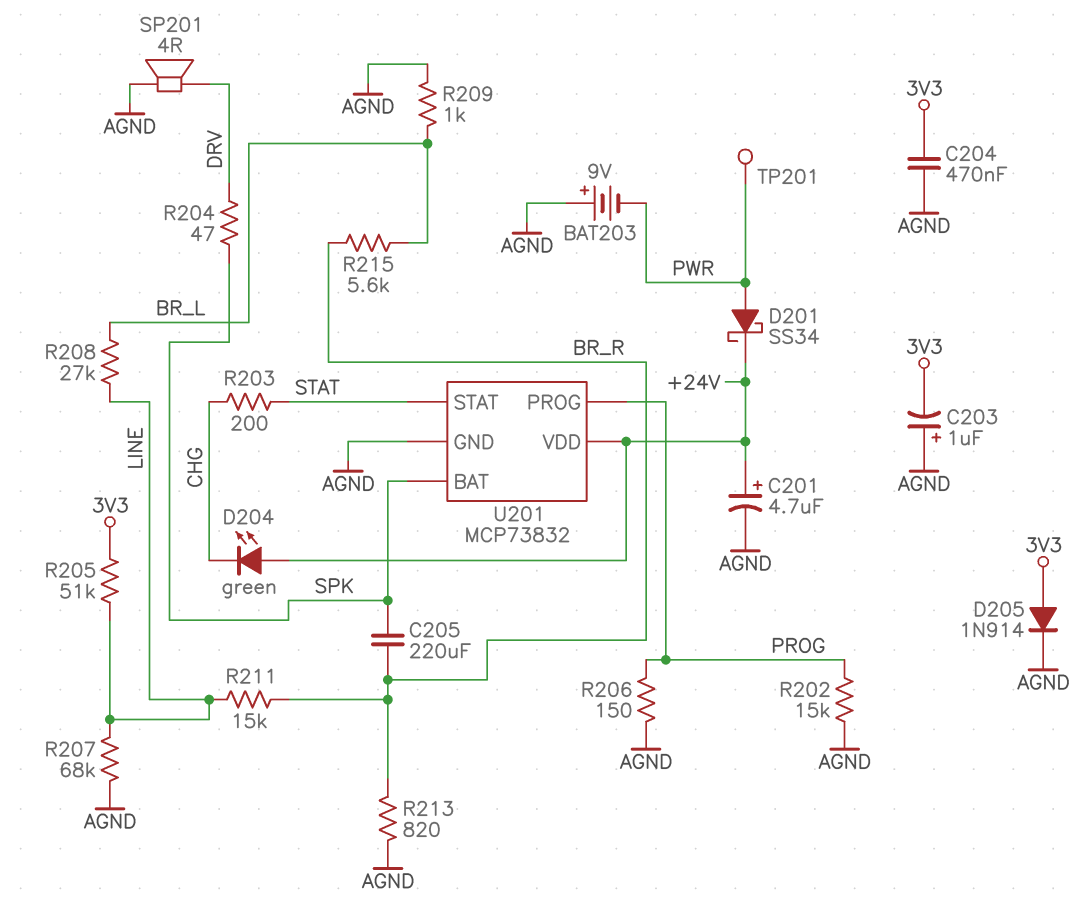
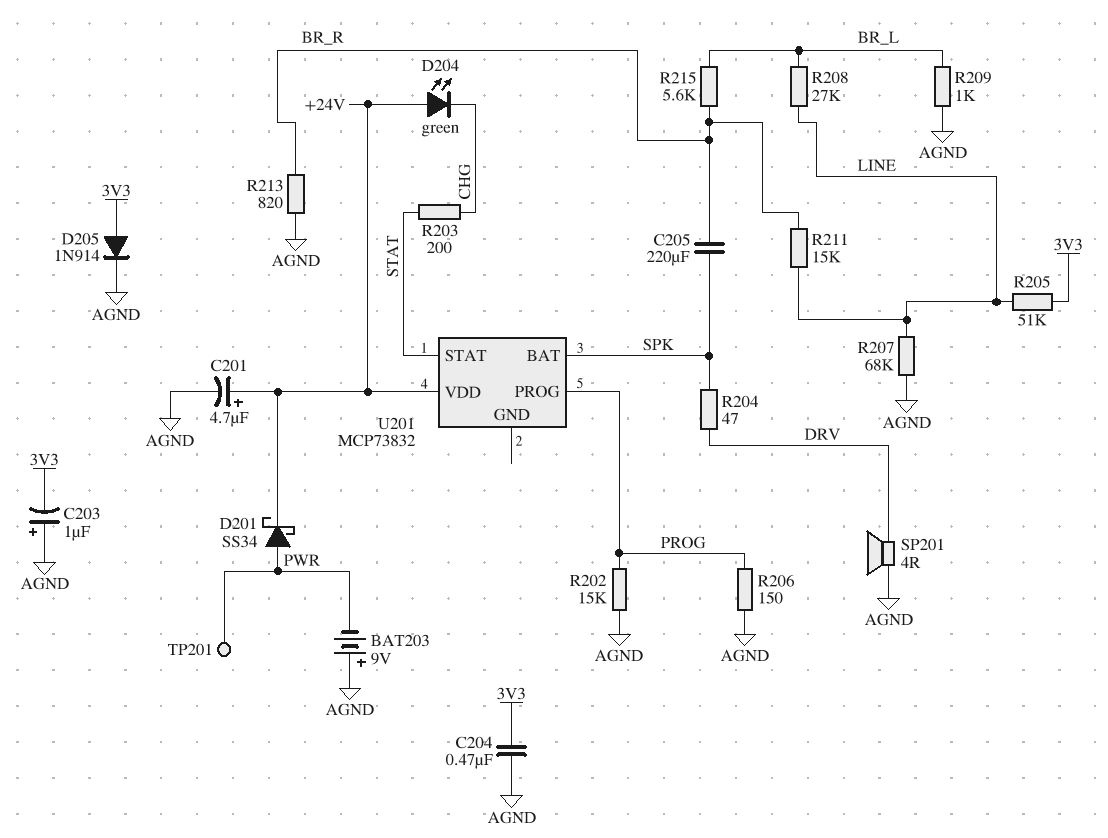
U201 pin GND: AGND -> none

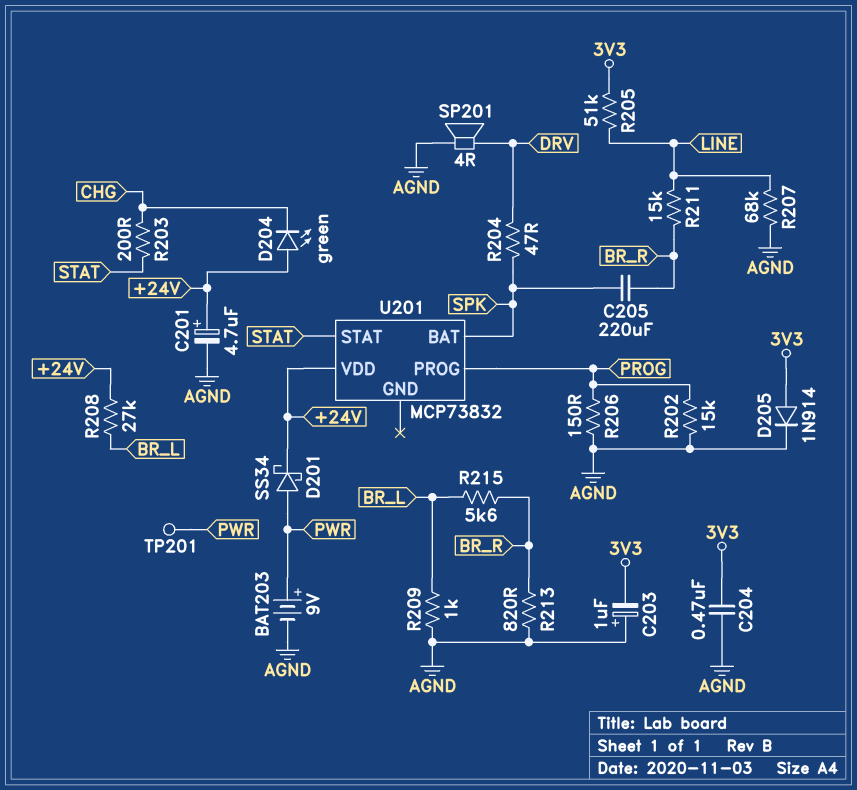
BAT203: 9V (plus AGND, minus PWR) -> 9V (plus PWR, minus AGND)
R208: 27k (BR_L, LINE) -> 27k (+24V, BR_L)

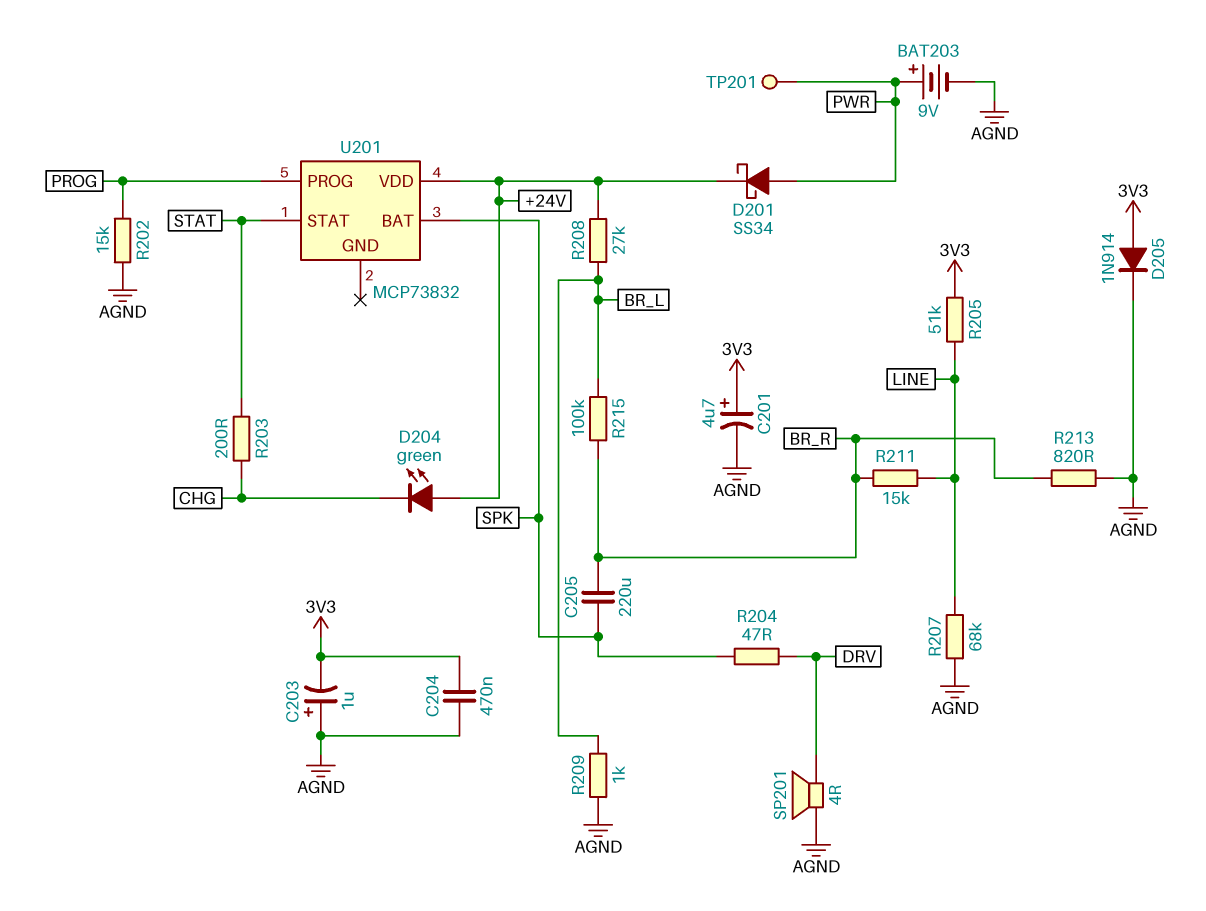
C201: 4.7uF (plus +24V, minus AGND) -> 4.7uF (plus 3V3, minus AGND)
R206: 150 (AGND, PROG) -> none
R215: 5.6k (BR_L, BR_R) -> 100k (BR_L, BR_R)

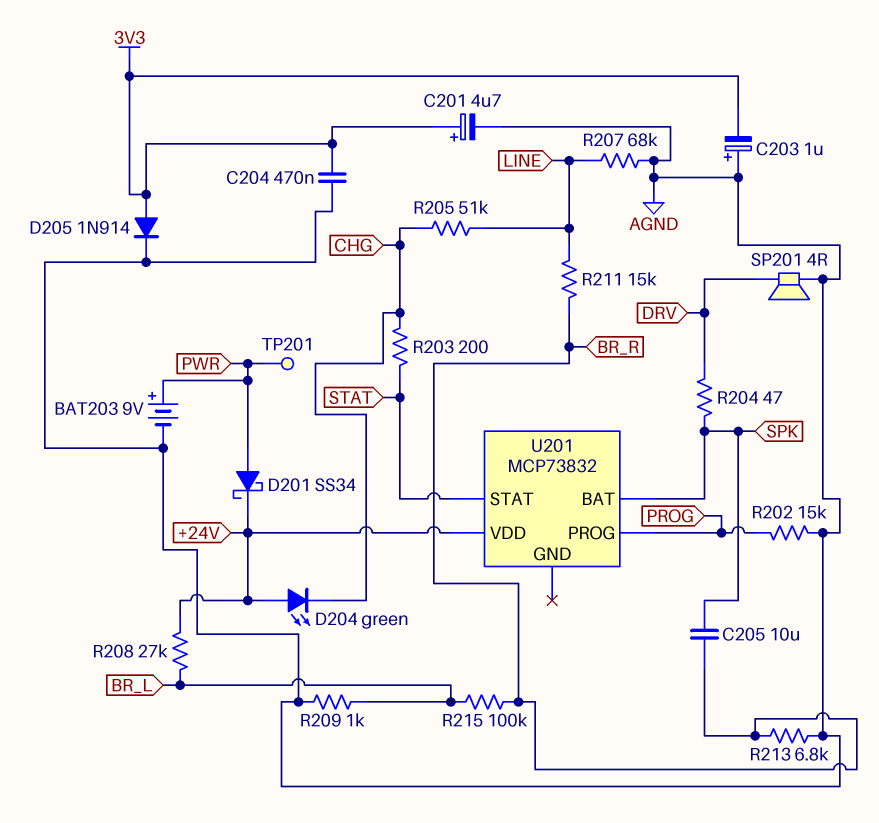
C205: 220uF (BR_R, SPK) -> 10uF (BR_R, SPK)
R205: 51k (3V3, LINE) -> 51k (CHG, LINE)
R213: 820 (AGND, BR_R) -> 6.8k (AGND, BR_R)

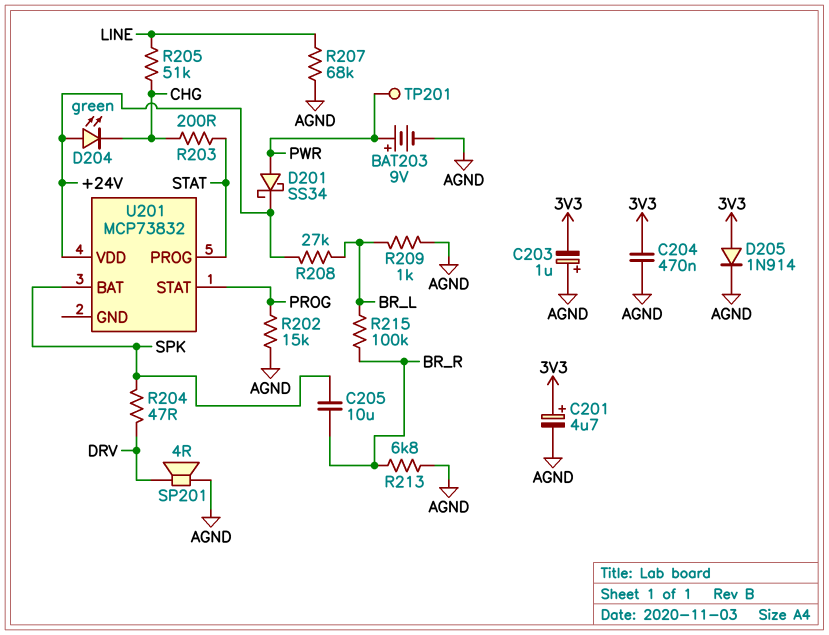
R211: 15k (BR_R, LINE) -> none
U201 pin PROG: PROG -> STAT
U201 pin STAT: STAT -> PROG

